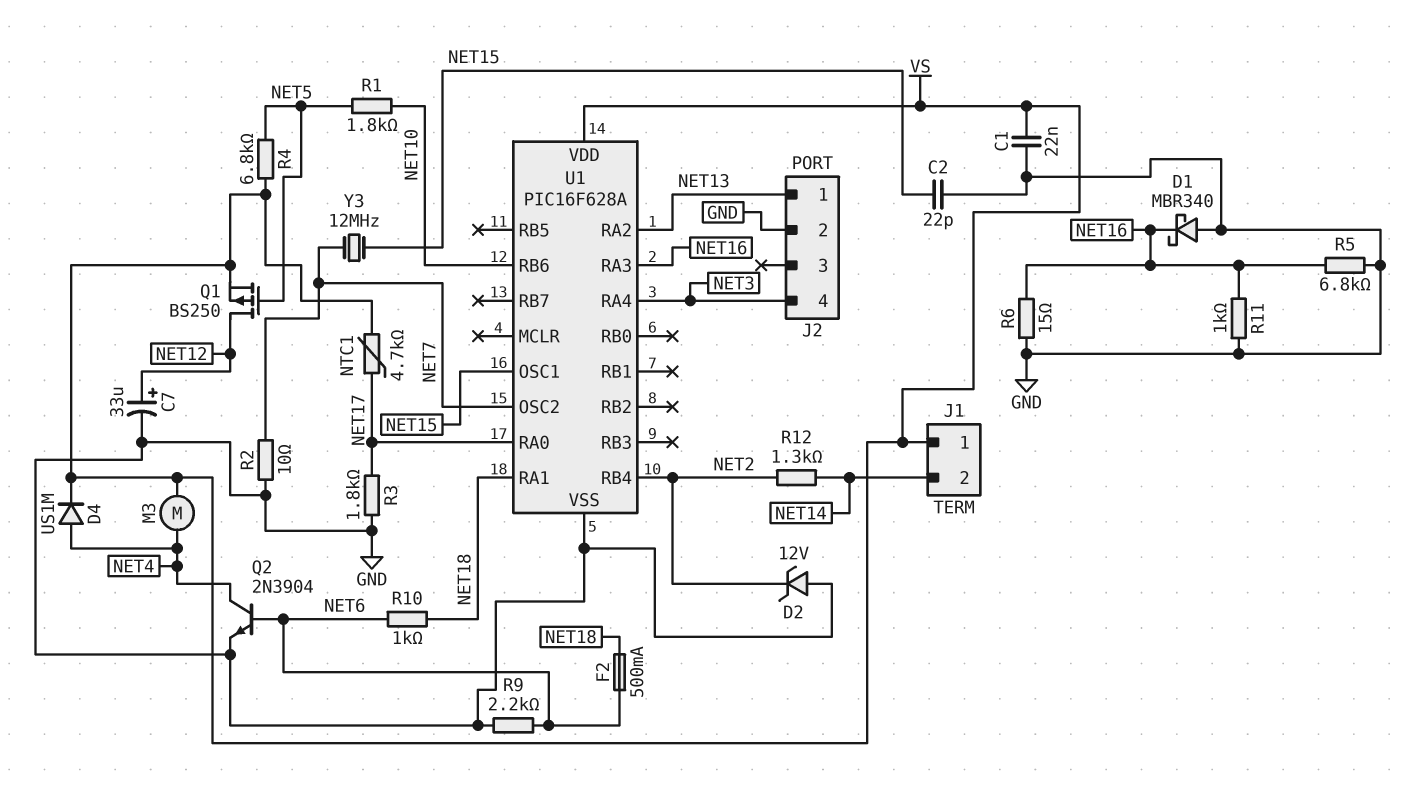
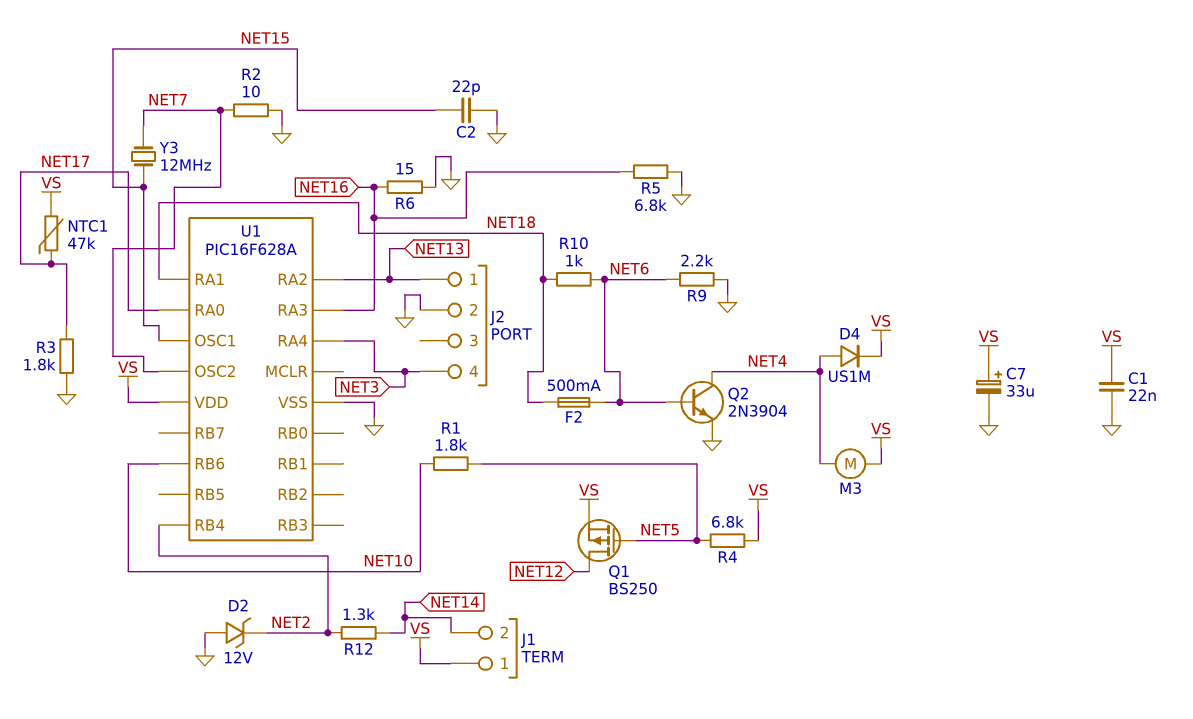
C7: 33uF (plus NET12, minus GND) -> 33uF (plus VS, minus GND)
D1: schottky MBR340 (A GND, K NET16) -> none
NTC1: 4.7k (NET17, VS) -> 47k (NET17, VS)
R11: 1k (GND, NET16) -> none

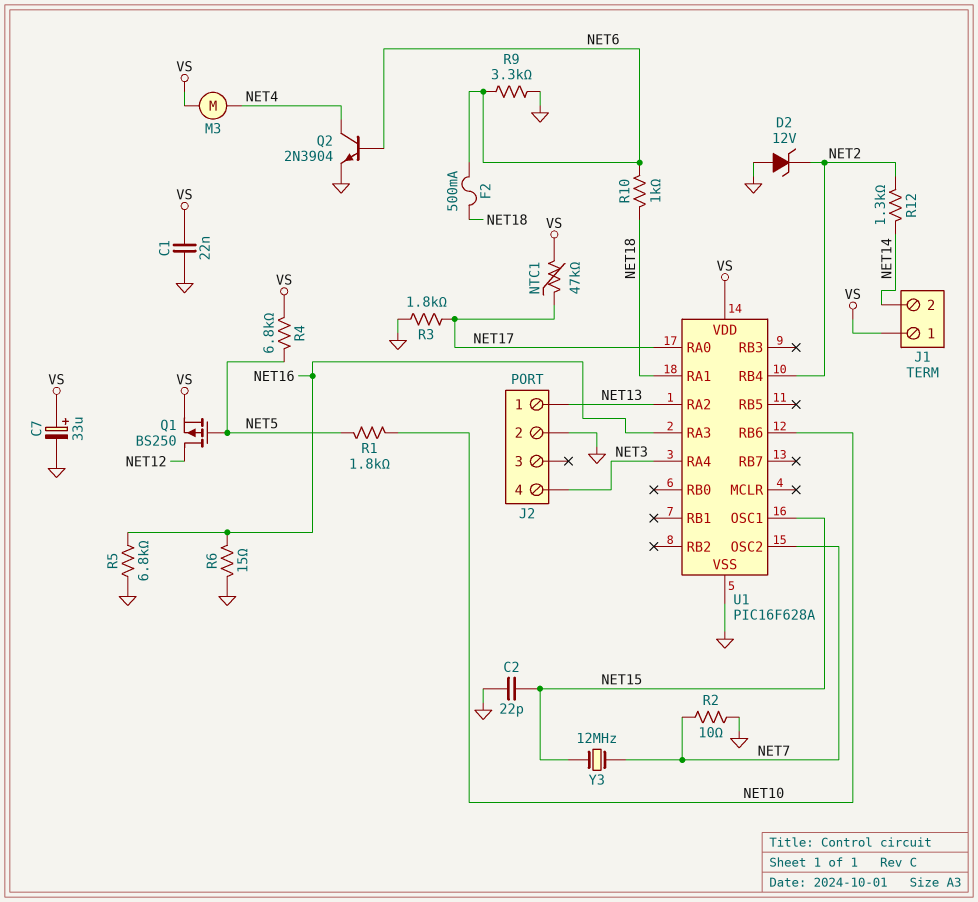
D4: diode US1M (A NET4, K VS) -> none
R9: 2.2k (GND, NET6) -> 3.3k (GND, NET6)

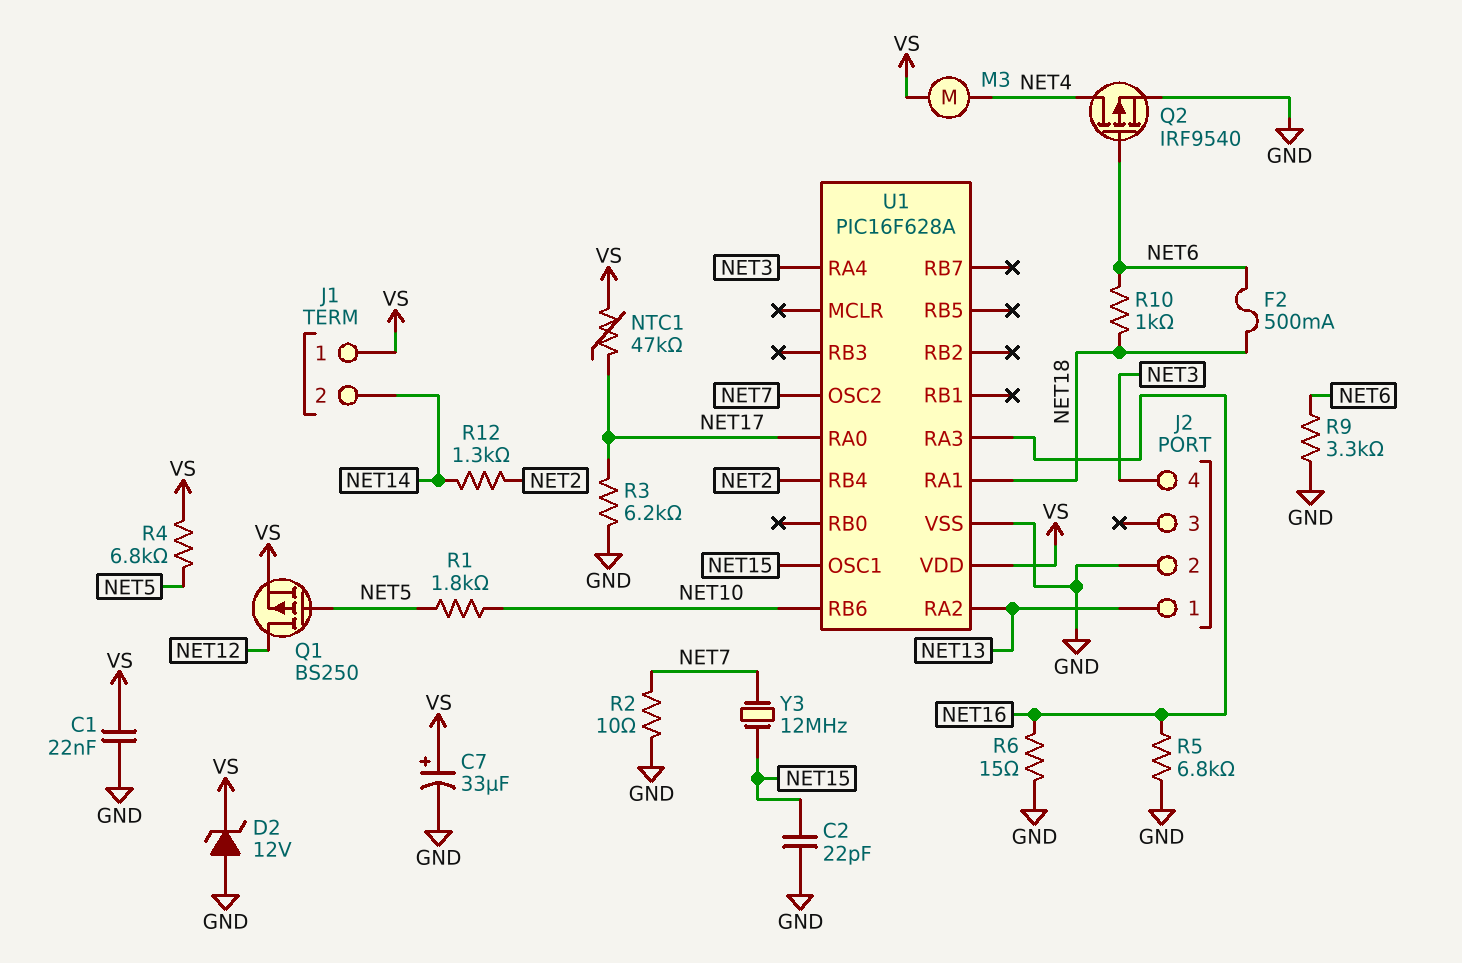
D2: zener 12V (A GND, K NET2) -> zener 12V (A GND, K VS)
Q2: NPN 2N3904 (B NET6, C NET4, E GND) -> PMOS IRF9540 (G NET6, D NET4, S GND)
R3: 1.8k (GND, NET17) -> 6.2k (GND, NET17)

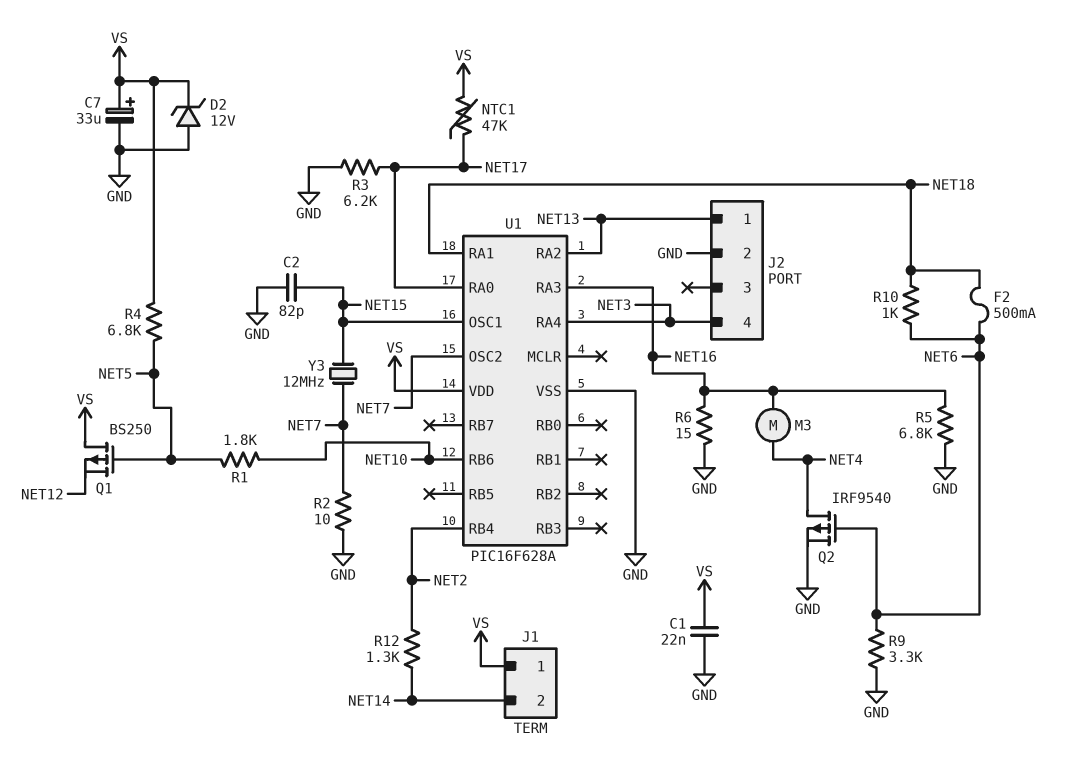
C2: 22pF (GND, NET15) -> 82pF (GND, NET15)
M3: motor (NET4, VS) -> motor (NET4, NET16)
Q1: PMOS BS250 (G NET5, D NET12, S VS) -> PMOS BS250 (G NET5, D VS, S NET12)

